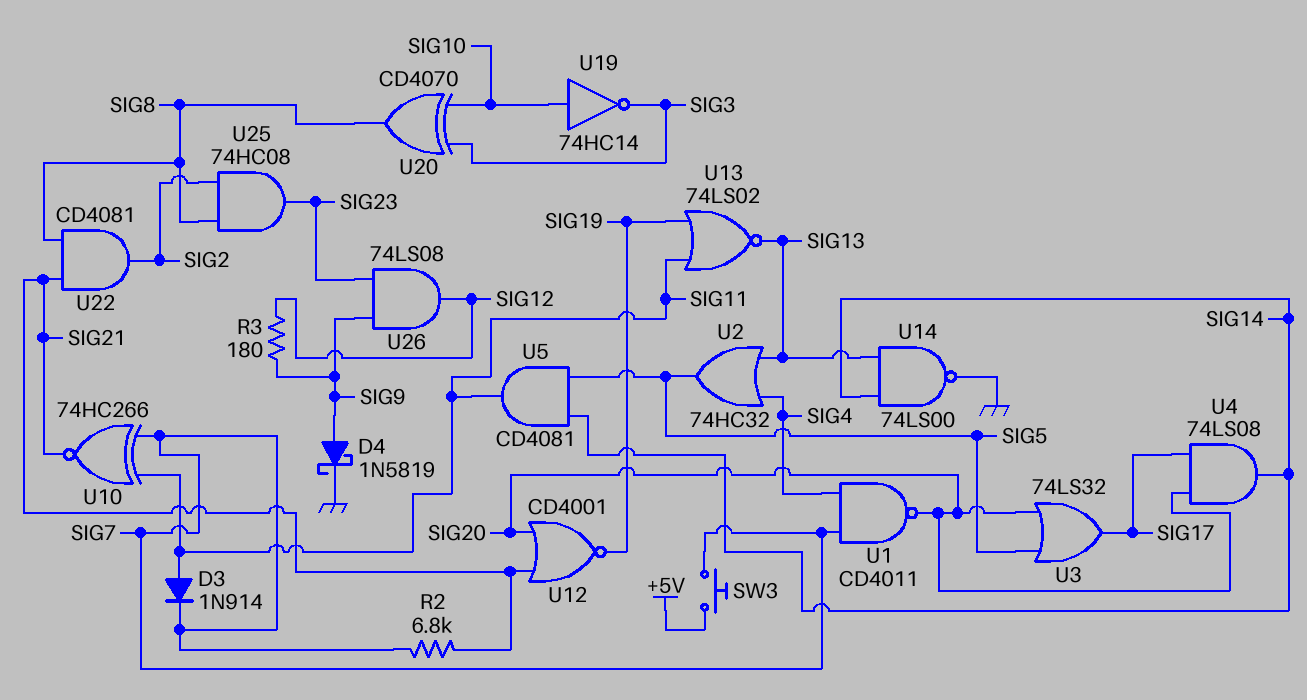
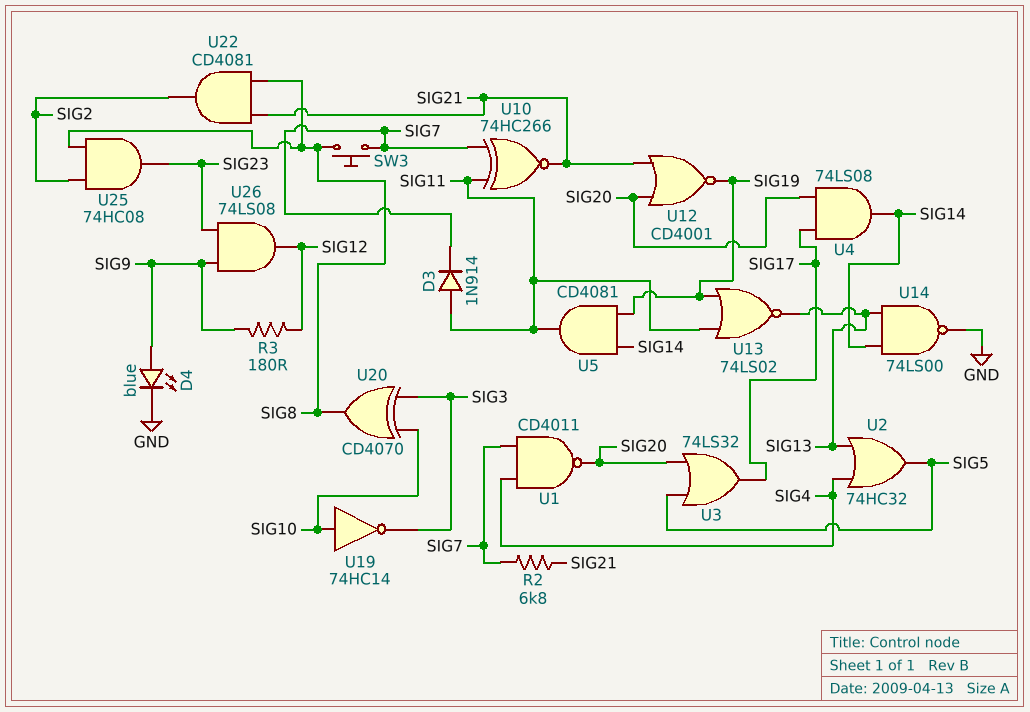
D4: schottky 1N5819 (A SIG9, K GND) -> LED blue (A SIG9, K GND)
SW3: button (+5V, SIG7) -> button (SIG7, SIG8)
U5: AND CD4081 (in SIG5, in SIG14, out SIG11) -> AND CD4081 (in SIG14, in SIG19, out SIG11)

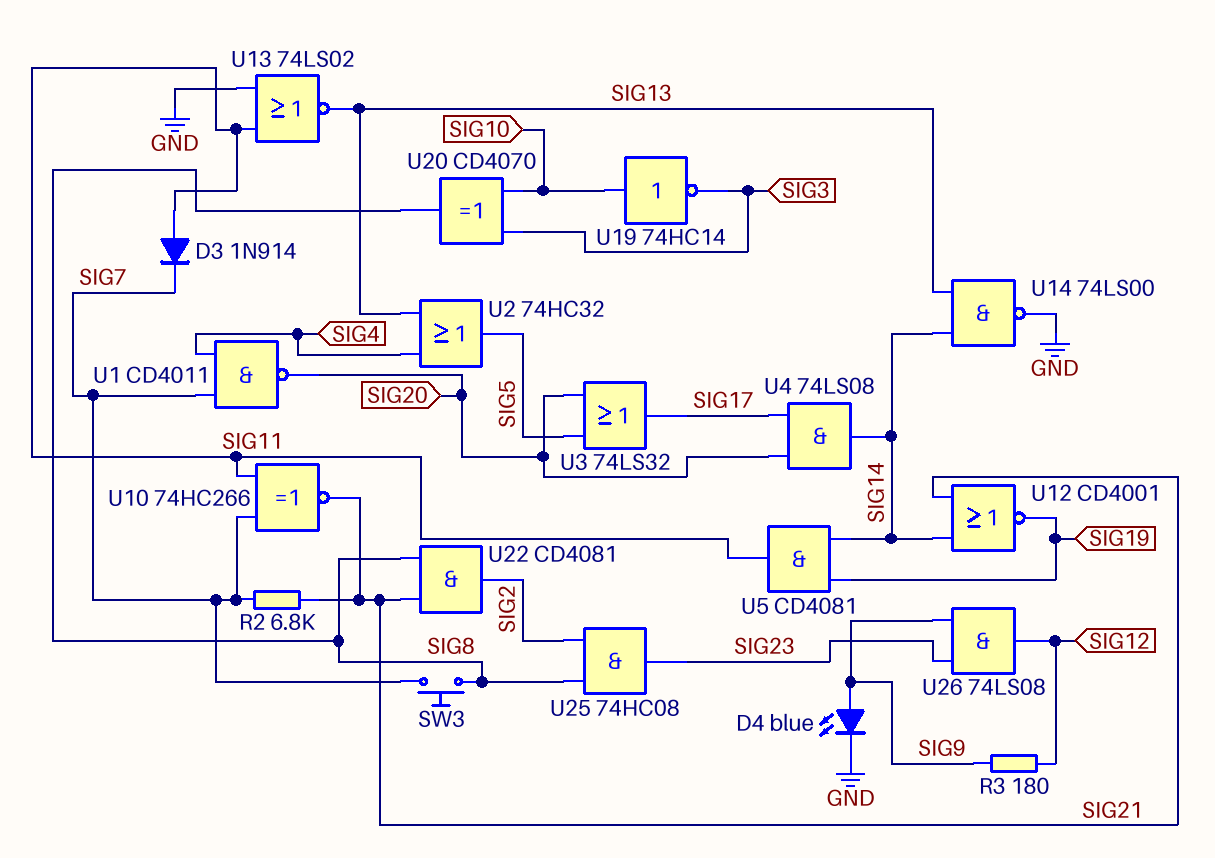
U12: NOR CD4001 (in SIG20, in SIG21, out SIG19) -> NOR CD4001 (in SIG14, in SIG21, out SIG19)
U13: NOR 74LS02 (in SIG11, in SIG19, out SIG13) -> NOR 74LS02 (in GND, in SIG11, out SIG13)

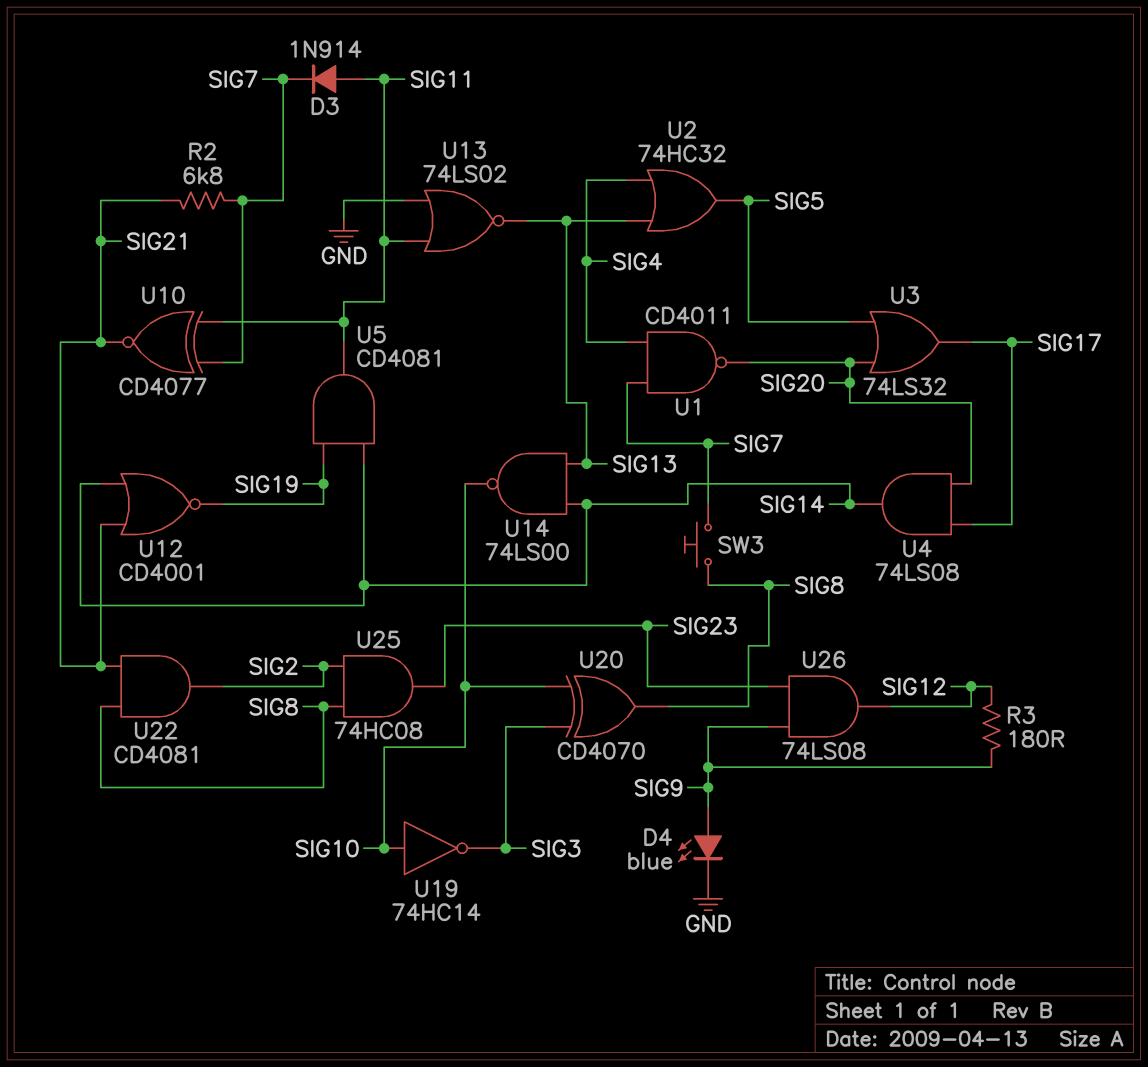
U10: XNOR 74HC266 (in SIG7, in SIG11, out SIG21) -> XNOR CD4077 (in SIG7, in SIG11, out SIG21)
U14: NAND 74LS00 (in SIG13, in SIG14, out GND) -> NAND 74LS00 (in SIG13, in SIG14, out SIG10)

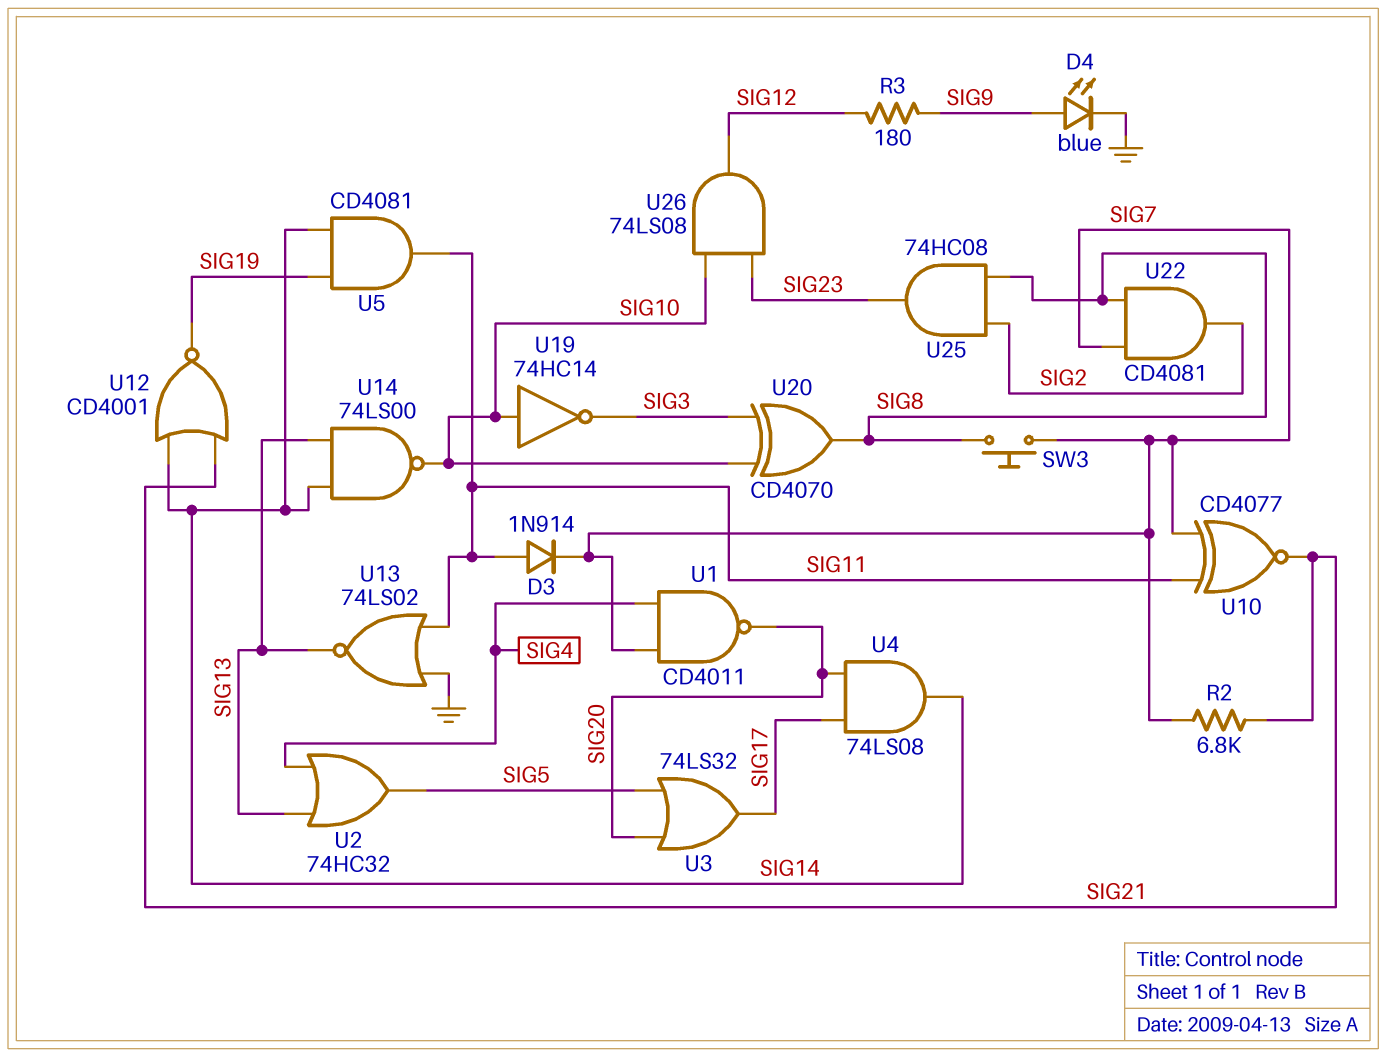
U22: AND CD4081 (in SIG8, in SIG21, out SIG2) -> AND CD4081 (in SIG7, in SIG8, out SIG2)
U26: AND 74LS08 (in SIG9, in SIG23, out SIG12) -> AND 74LS08 (in SIG10, in SIG23, out SIG12)

